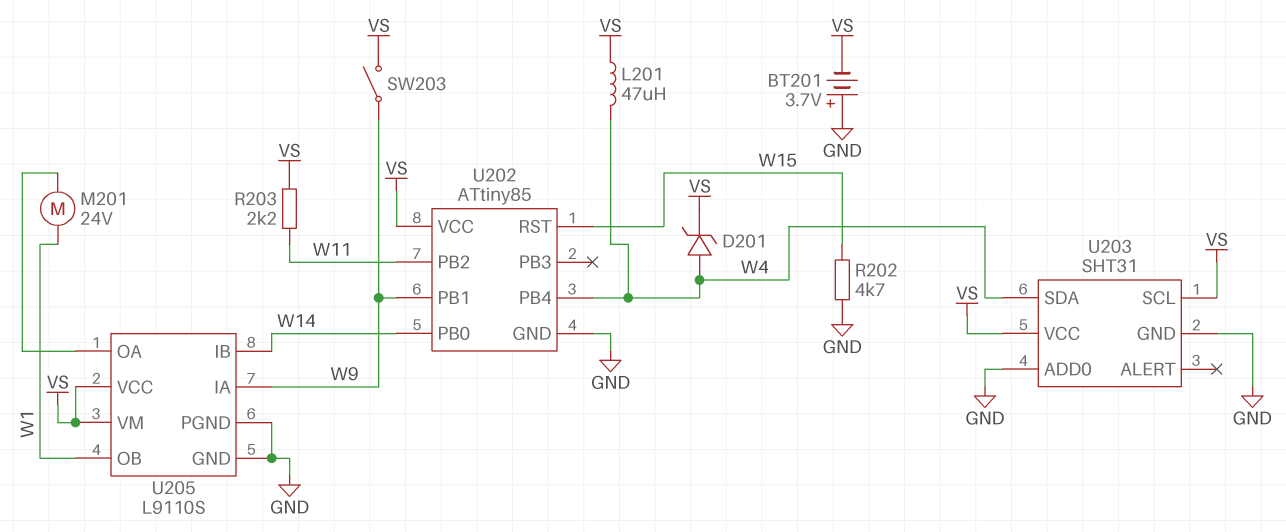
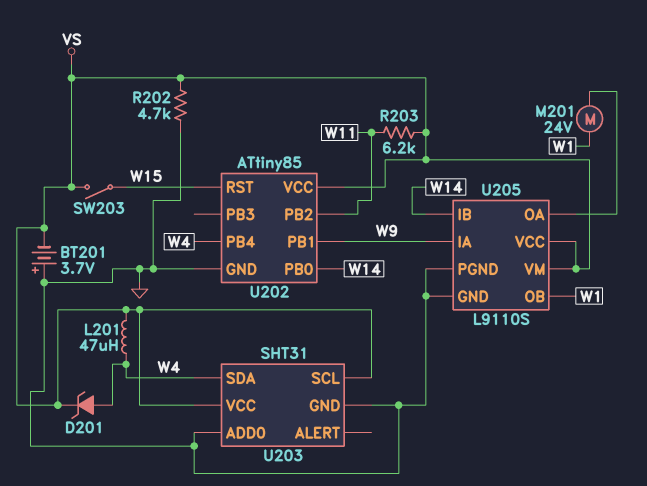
R202: 4.7k (GND, W15) -> 4.7k (GND, VS)
R203: 2.2k (VS, W11) -> 6.2k (VS, W11)
SW203: switch (VS, W9) -> switch (VS, W15)

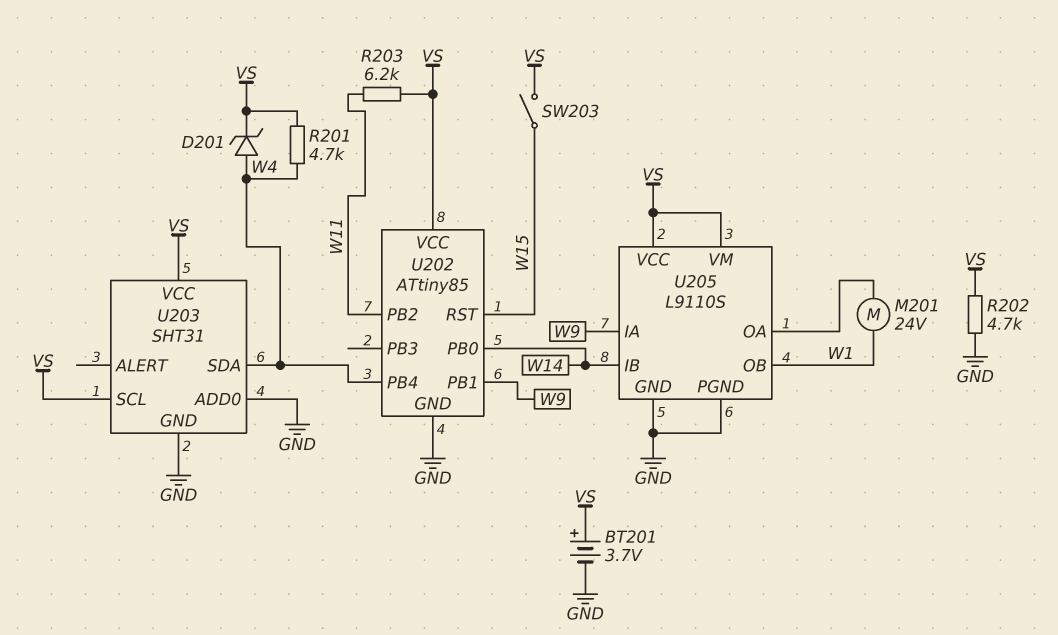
BT201: 3.7V (plus GND, minus VS) -> 3.7V (plus VS, minus GND)
L201: 47uH (VS, W4) -> none
R201: none -> 4.7k (VS, W4)

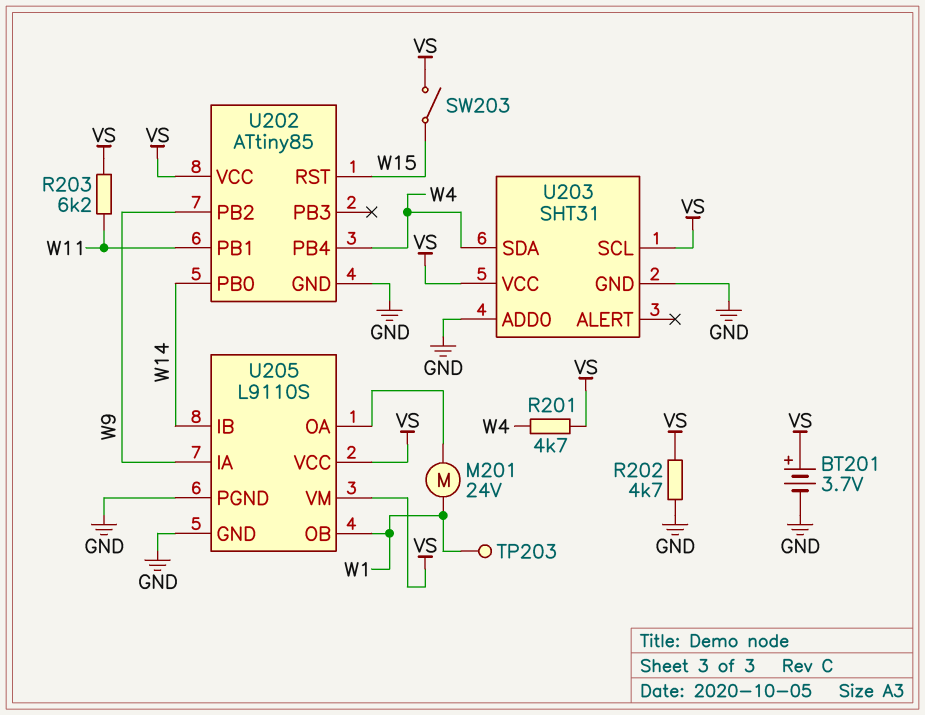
D201: zener (A W4, K VS) -> none
TP203: none -> test point (W1)
U202 pin PB1: W9 -> W11
U202 pin PB2: W11 -> W9

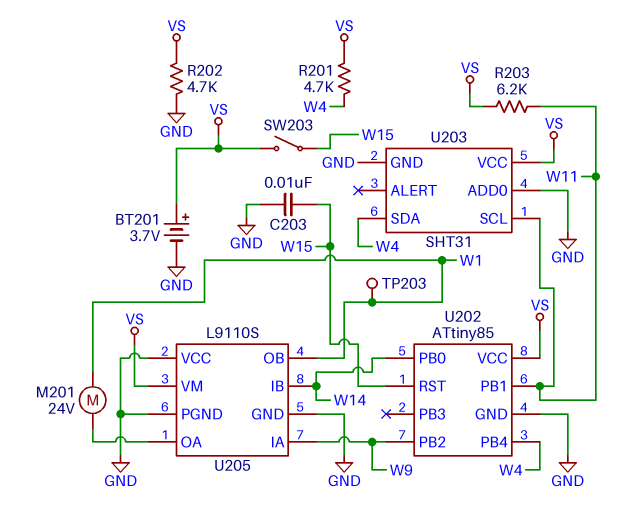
C203: none -> 10nF (GND, W15)
U203 pin SCL: VS -> W11
U205 pin VCC: VS -> GND

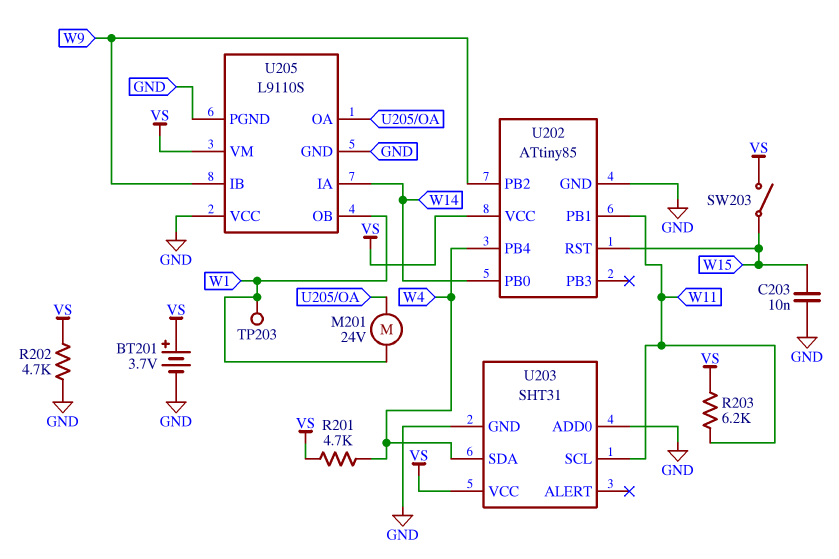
U205 pin IA: W9 -> W14
U205 pin IB: W14 -> W9

